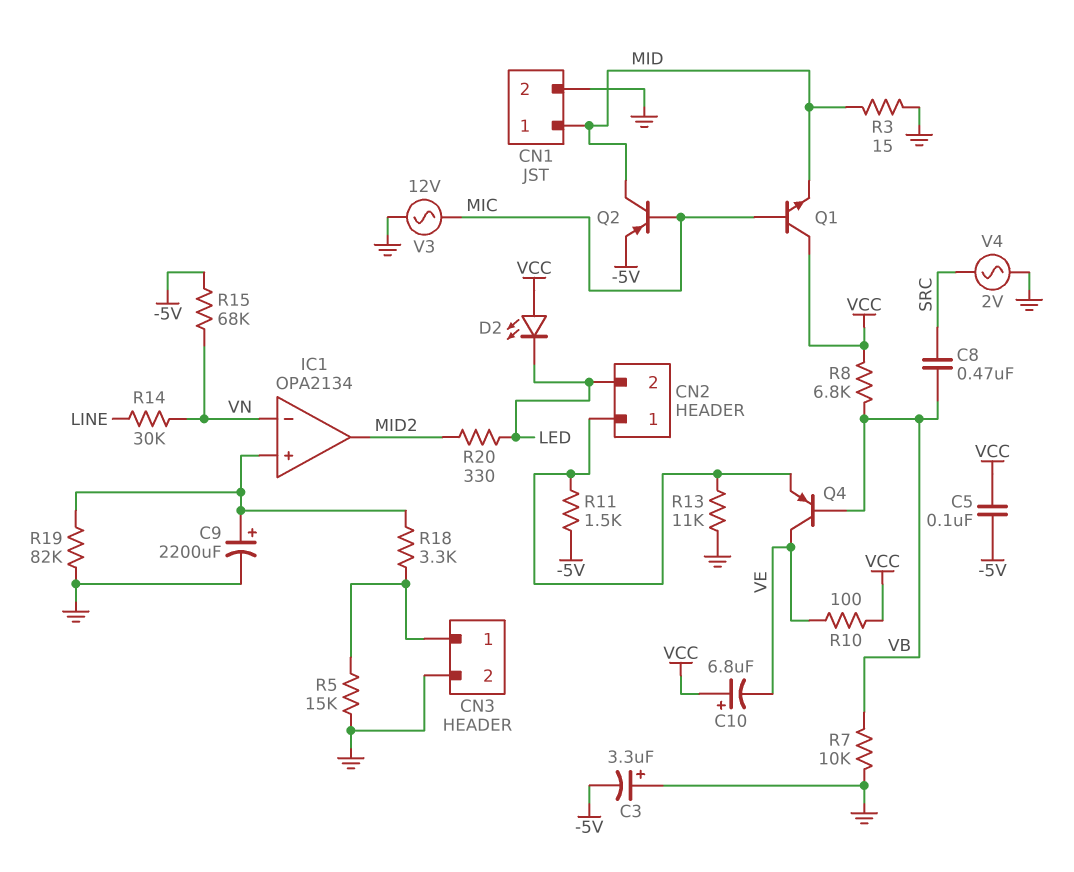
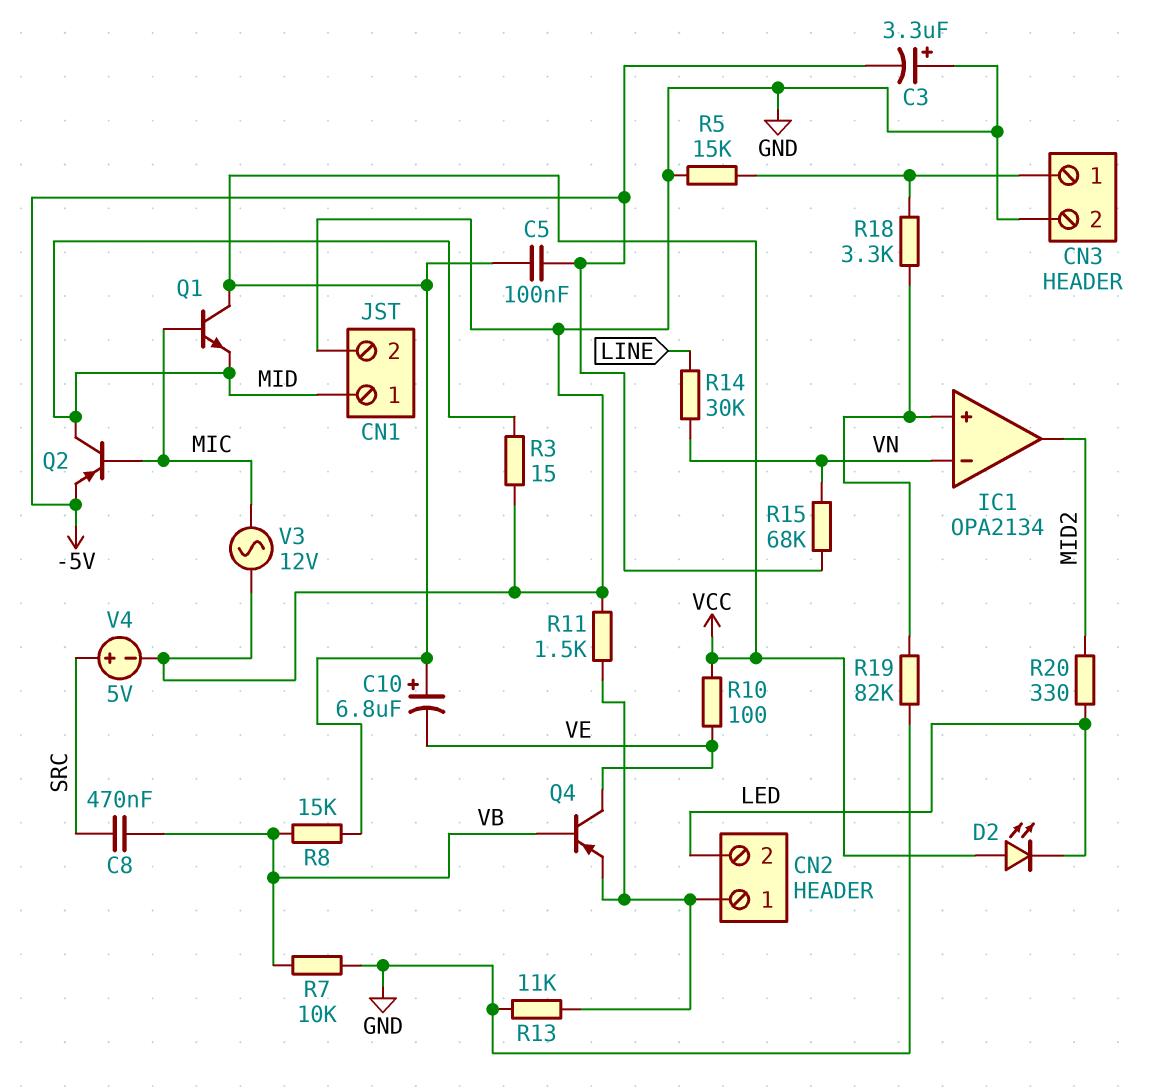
C9: 2200uF (plus IC1/in+, minus GND) -> none
R8: 6.8k (VB, VCC) -> 15k (VB, VCC)
R11: 1.5k (-5V, CN2/1) -> 1.5k (CN2/1, GND)
V4: AC 2V (GND, SRC) -> 5V (plus SRC, minus GND)

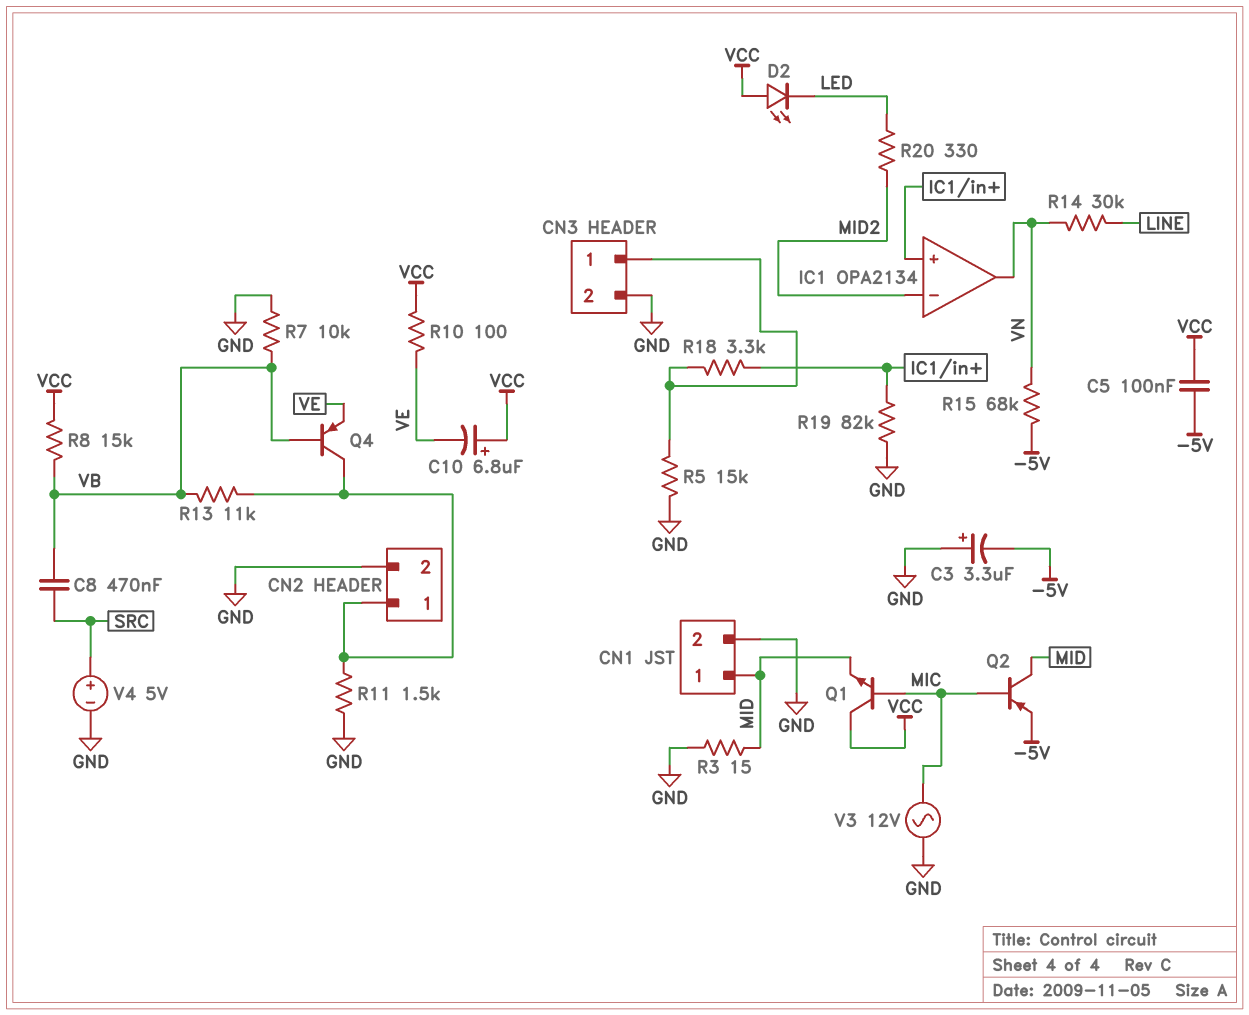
CN2 pin 2: LED -> GND
IC1 pin in-: VN -> MID2
IC1 pin out: MID2 -> VN
Q4: PNP (B VB, C VE, E CN2/1) -> PNP (B VB, C CN2/1, E VE)
R13: 11k (CN2/1, GND) -> 11k (CN2/1, VB)

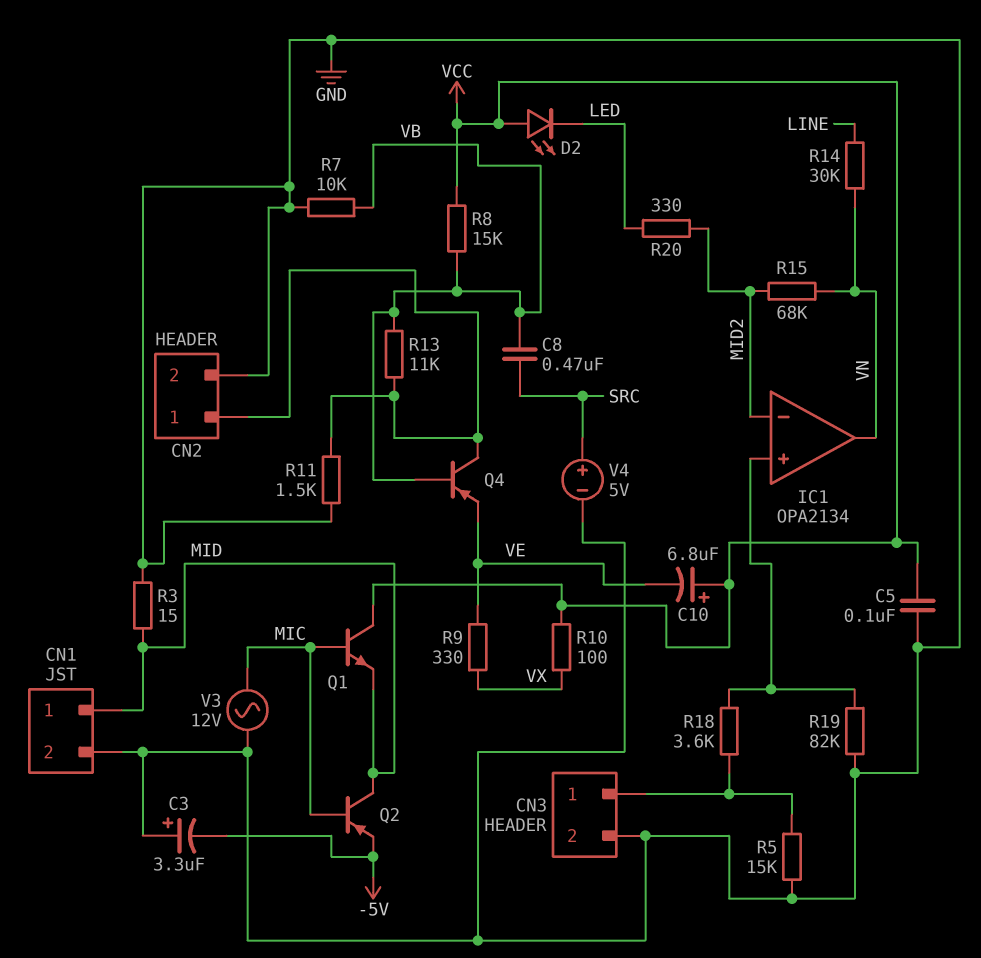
C5: 100nF (-5V, VCC) -> 100nF (GND, VCC)
R9: none -> 330 (VE, VX)
R10: 100 (VCC, VE) -> 100 (VCC, VX)
R15: 68k (-5V, VN) -> 68k (MID2, VN)
R18: 3.3k (CN3/1, IC1/in+) -> 3.6k (CN3/1, IC1/in+)

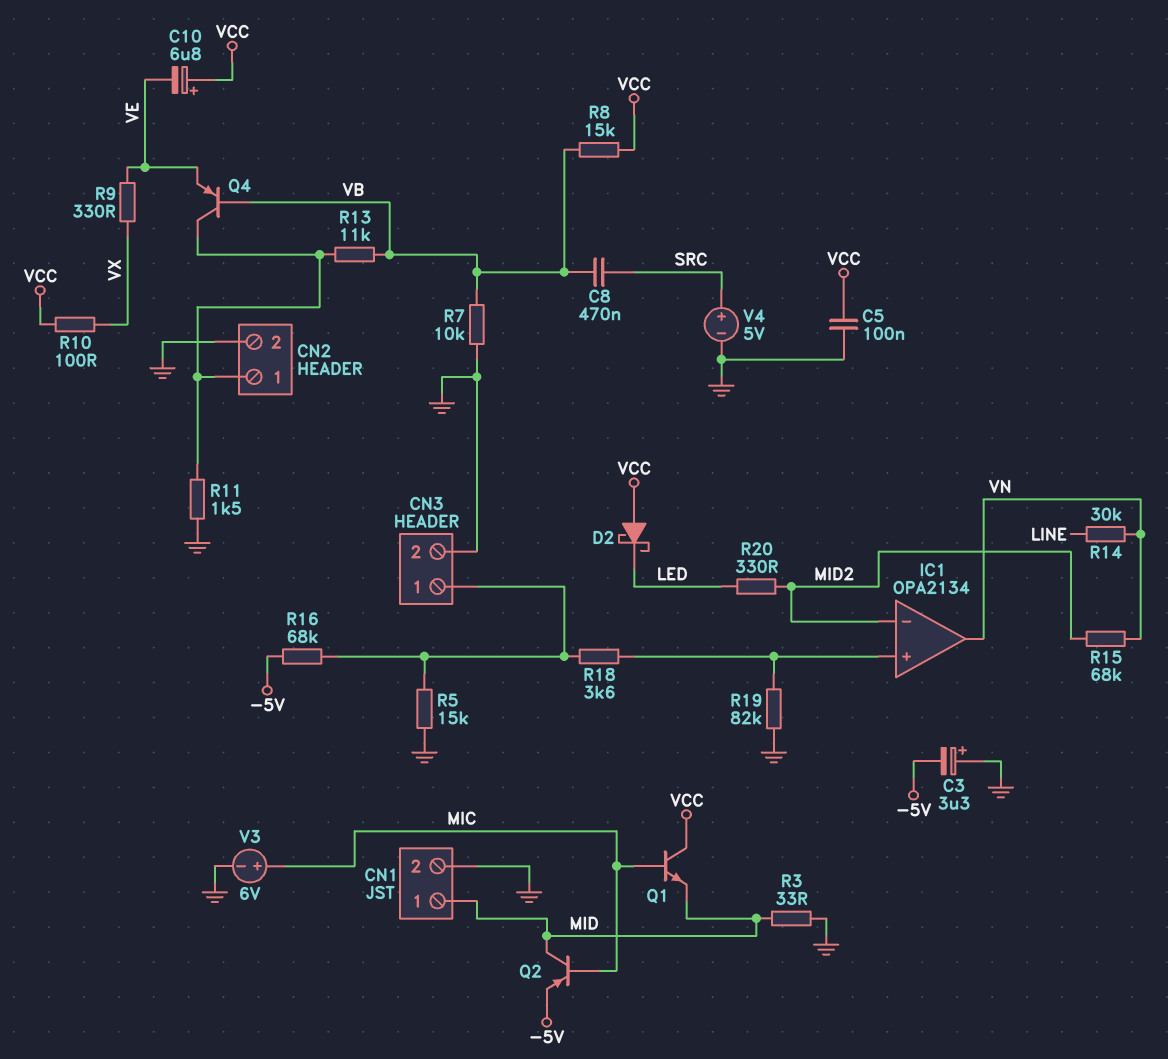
D2: LED (A VCC, K LED) -> schottky (A VCC, K LED)
R3: 15 (GND, MID) -> 33 (GND, MID)
R16: none -> 68k (-5V, CN3/1)
V3: AC 12V (GND, MIC) -> 6V (plus MIC, minus GND)

